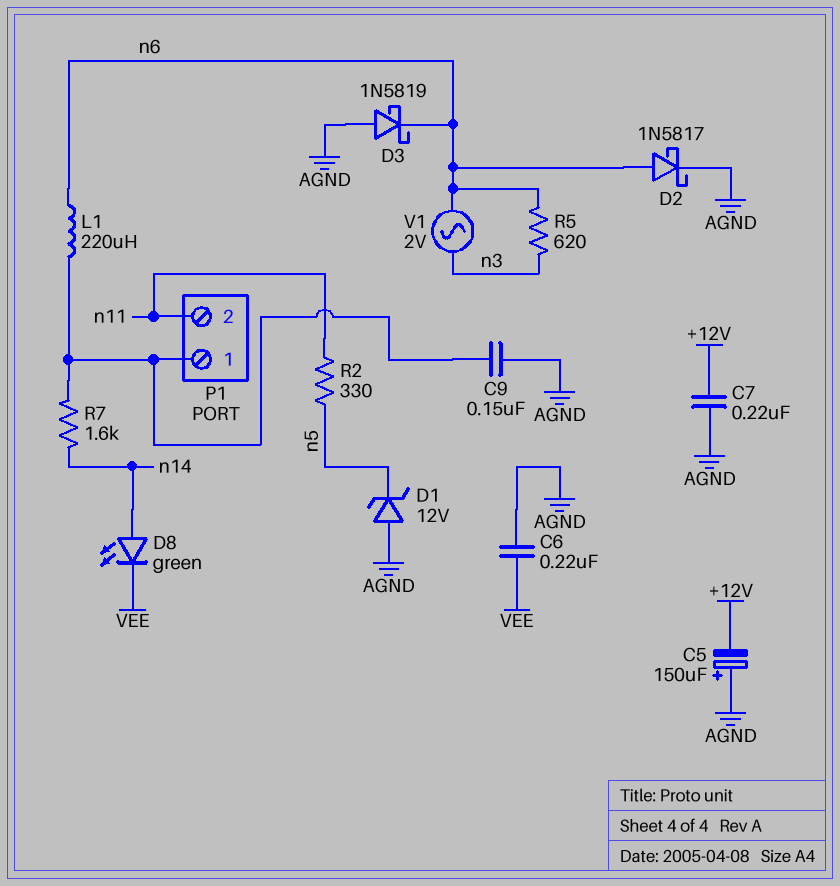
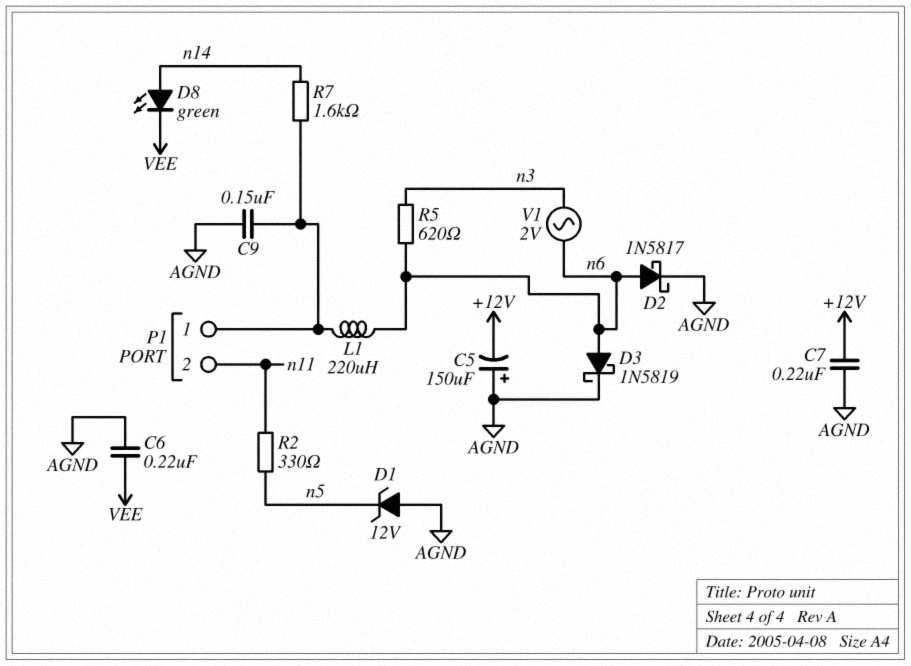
D3: schottky 1N5819 (A AGND, K n6) -> schottky 1N5819 (A n6, K AGND)

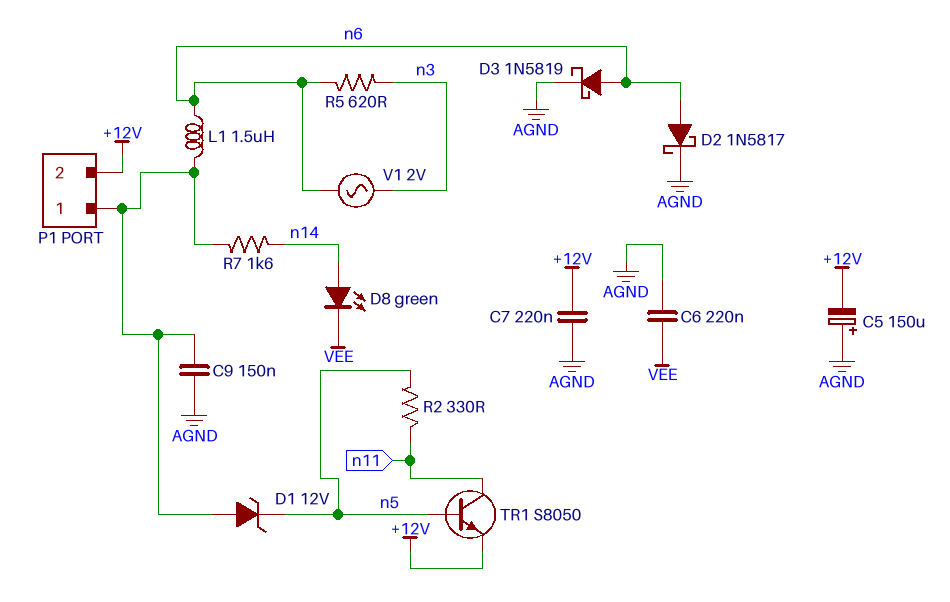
D1: zener 12V (A AGND, K n5) -> zener 12V (A P1/1, K n5)
L1: 220uH (P1/1, n6) -> 1.5uH (P1/1, n6)
P1 pin 2: n11 -> +12V
TR1: none -> NPN S8050 (B n5, C n11, E +12V)

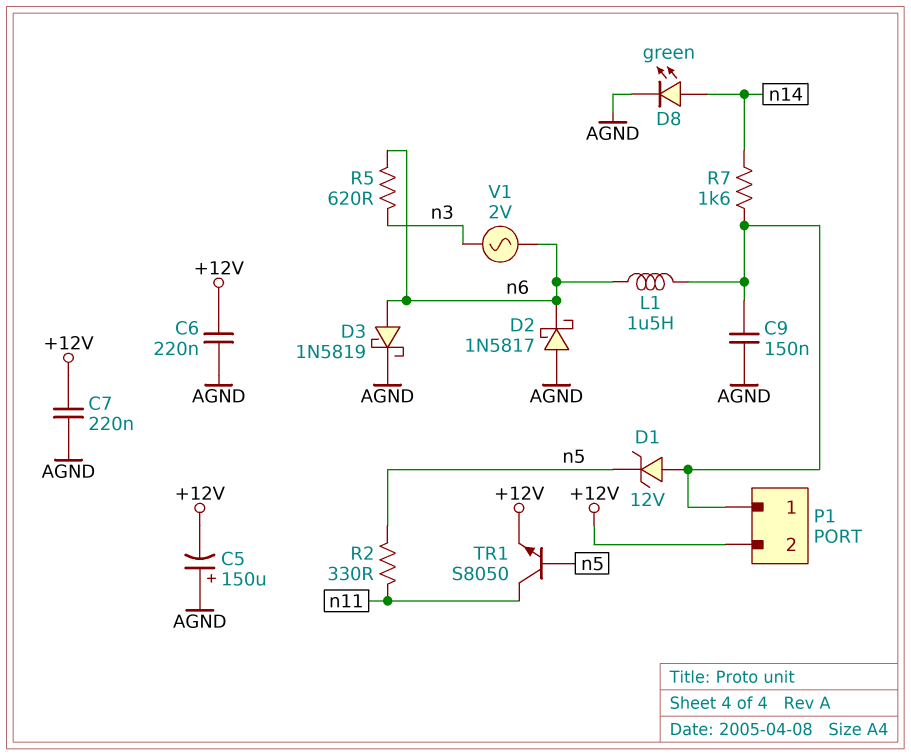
C6: 220nF (AGND, VEE) -> 220nF (+12V, AGND)
D2: schottky 1N5817 (A n6, K AGND) -> schottky 1N5817 (A AGND, K n6)
D8: LED green (A n14, K VEE) -> LED green (A n14, K AGND)

